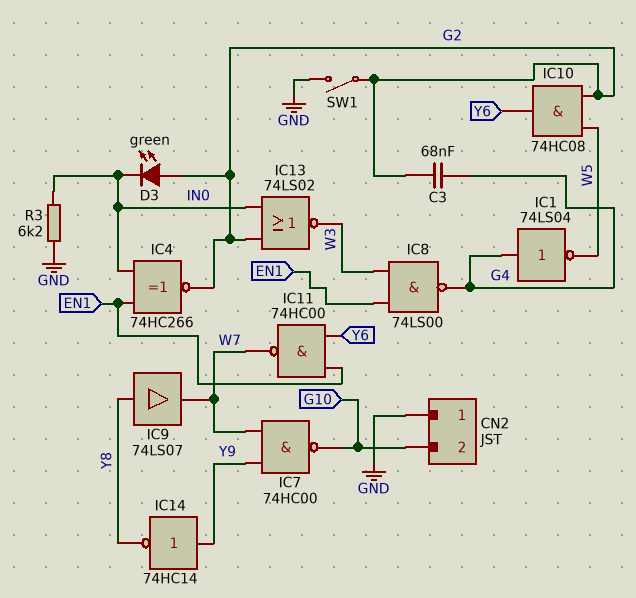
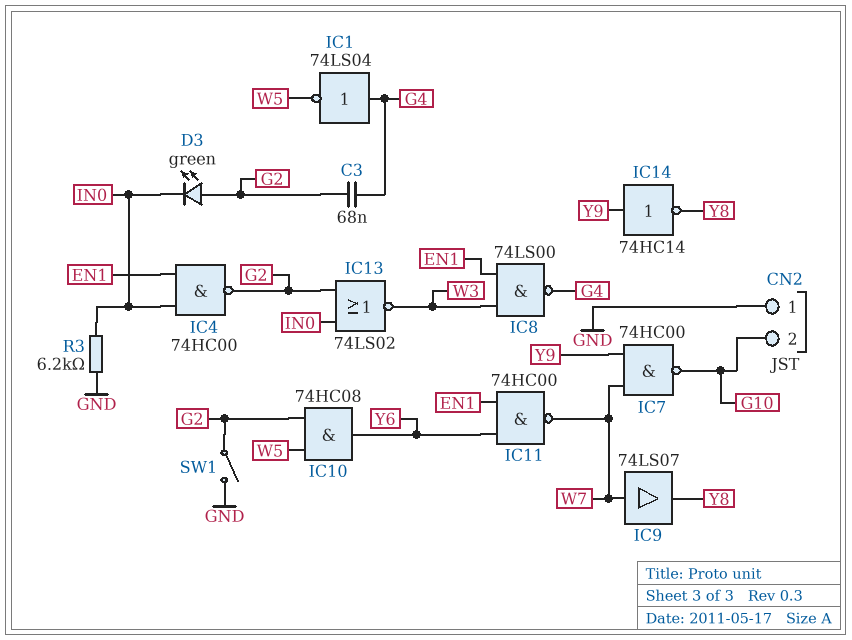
IC4: XNOR 74HC266 (in EN1, in IN0, out G2) -> NAND 74HC00 (in EN1, in IN0, out G2)
IC9: buffer 74LS07 (in Y8, out W7) -> buffer 74LS07 (in W7, out Y8)

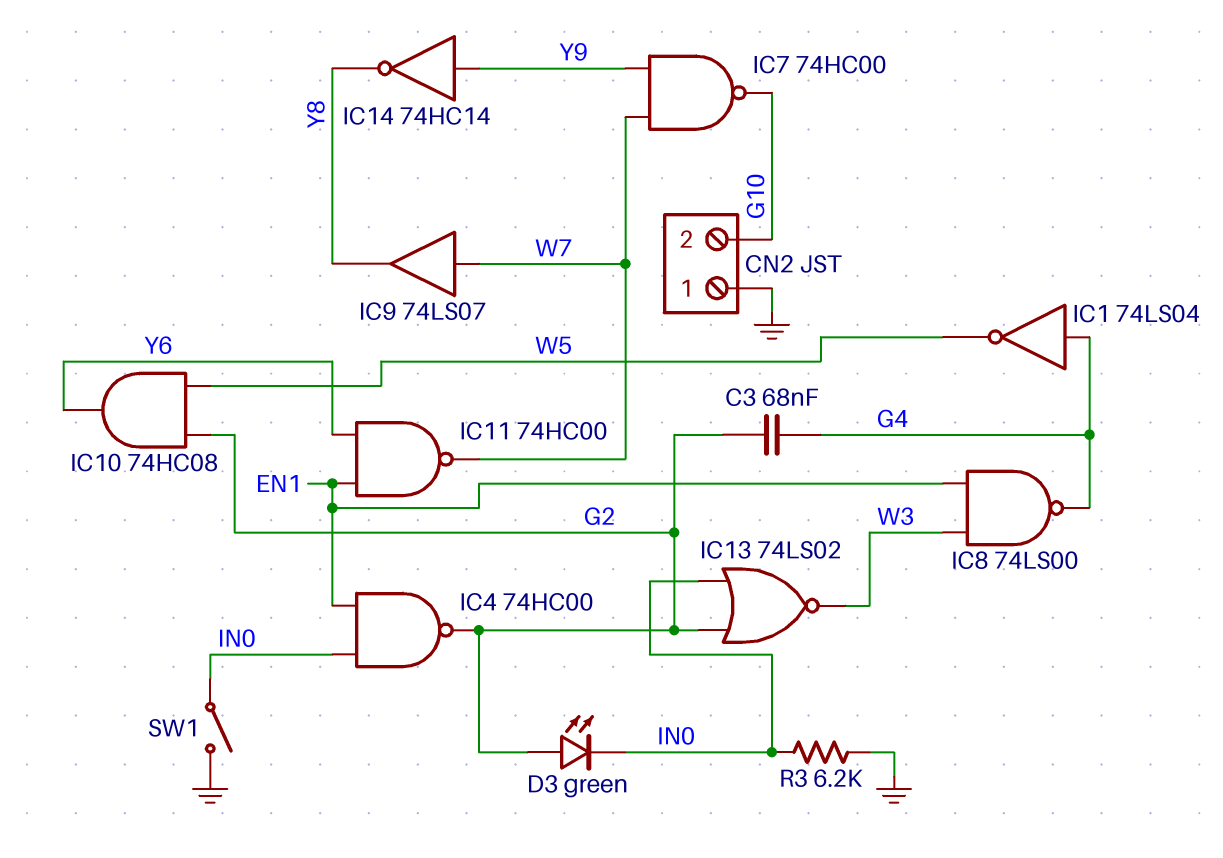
SW1: switch (G2, GND) -> switch (GND, IN0)

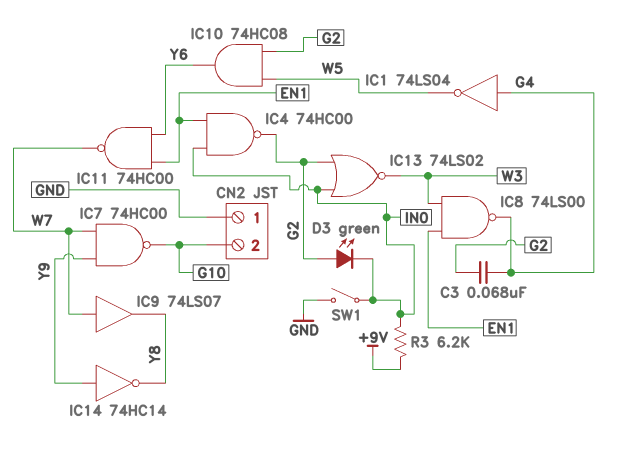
R3: 6.2k (GND, IN0) -> 6.2k (+9V, IN0)

